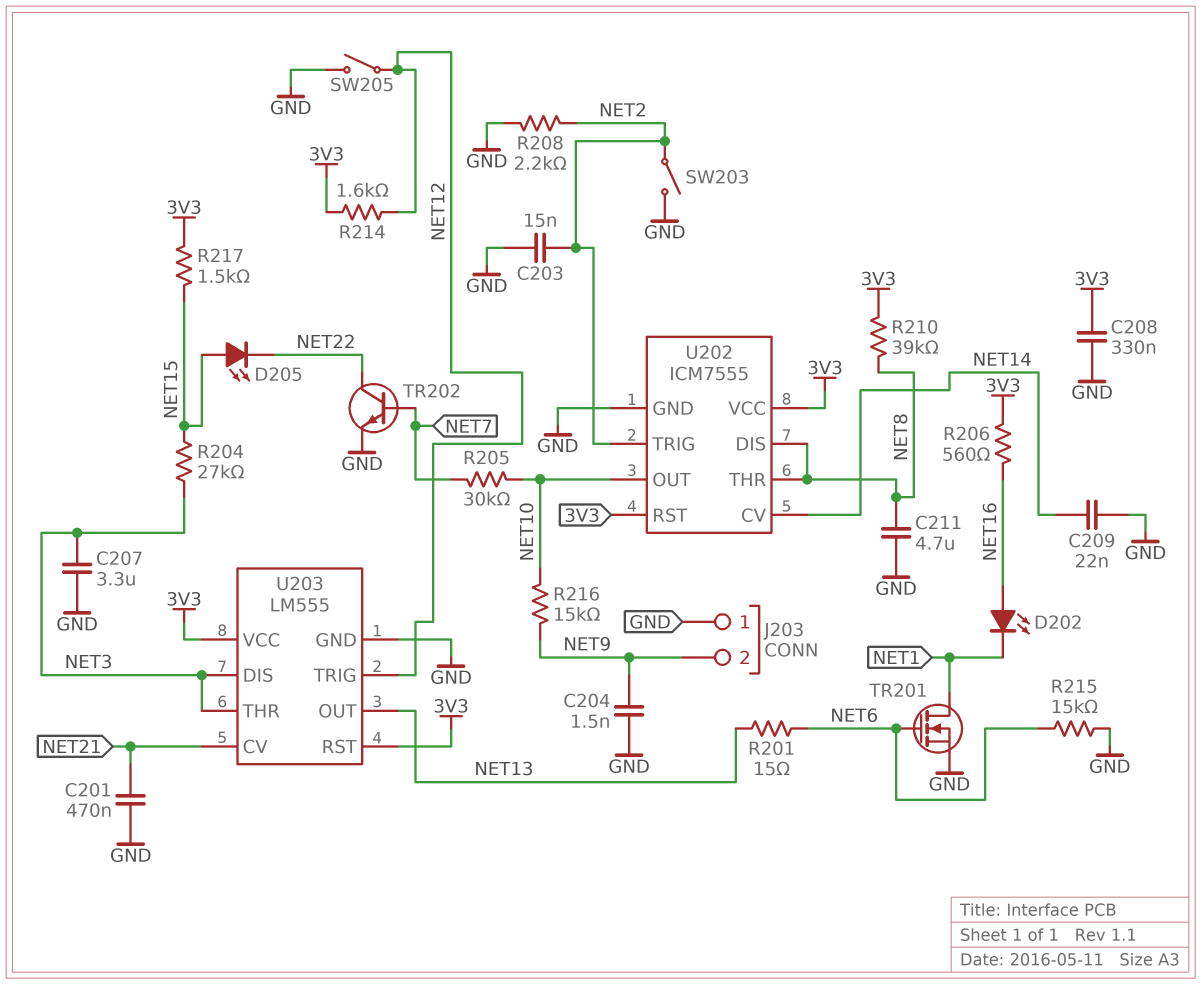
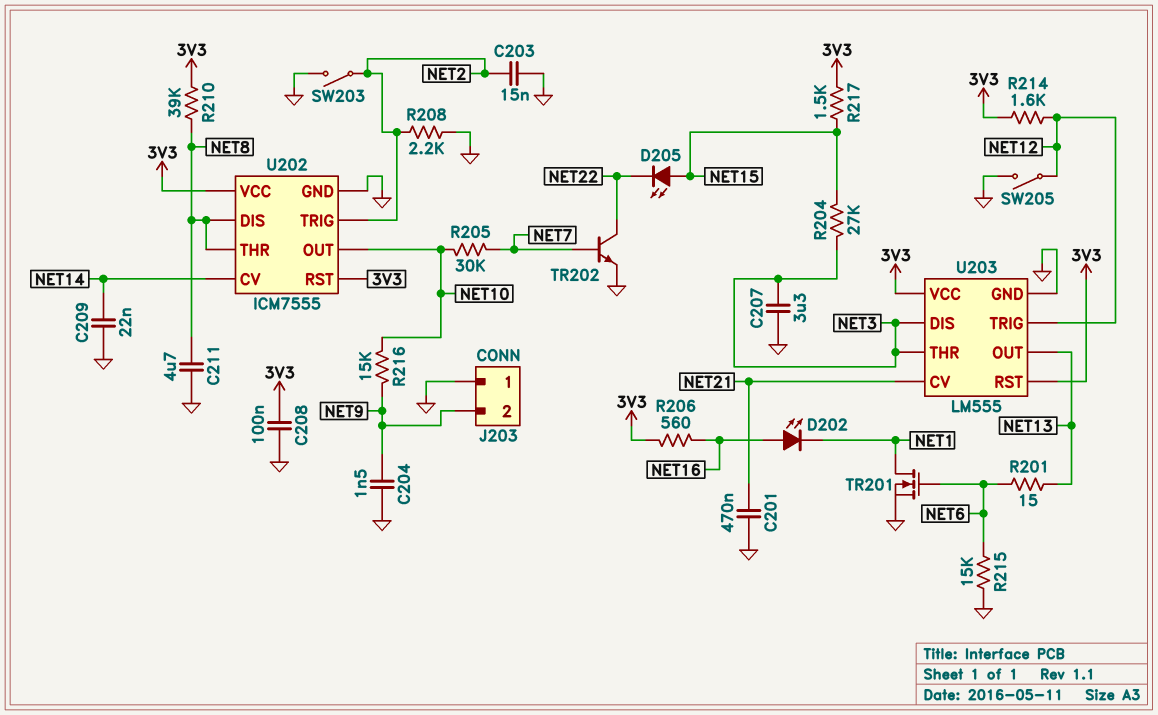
C208: 330nF (3V3, GND) -> 100nF (3V3, GND)

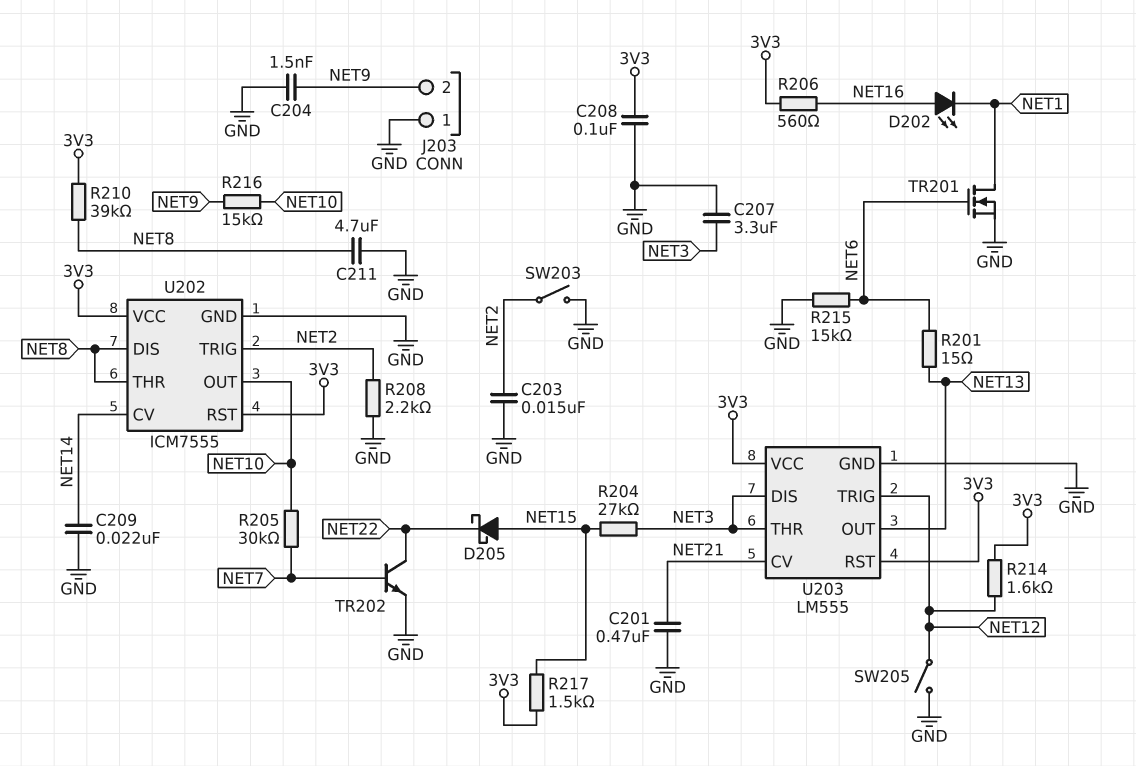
D205: LED (A NET15, K NET22) -> schottky (A NET15, K NET22)

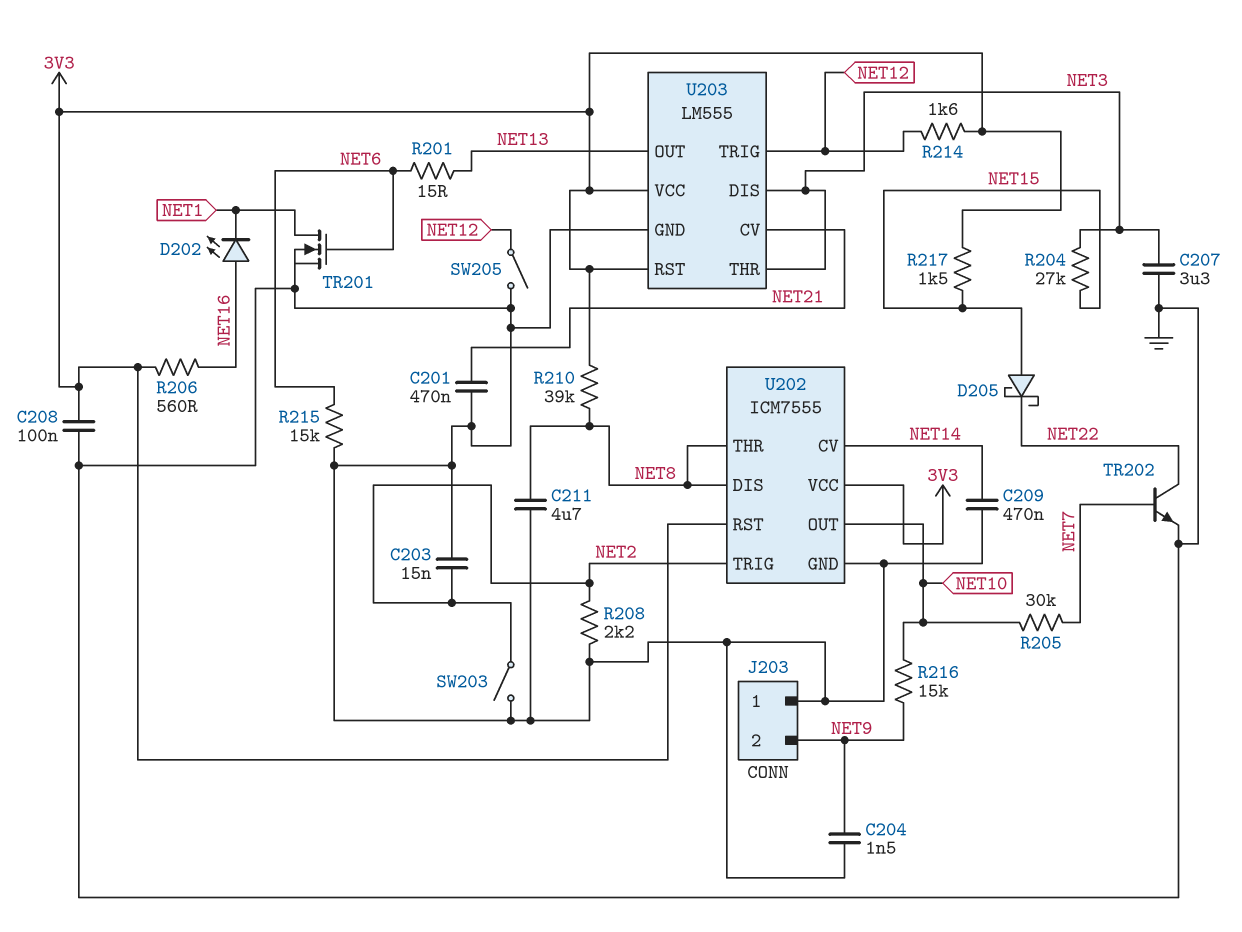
C209: 22nF (GND, NET14) -> 470nF (GND, NET14)

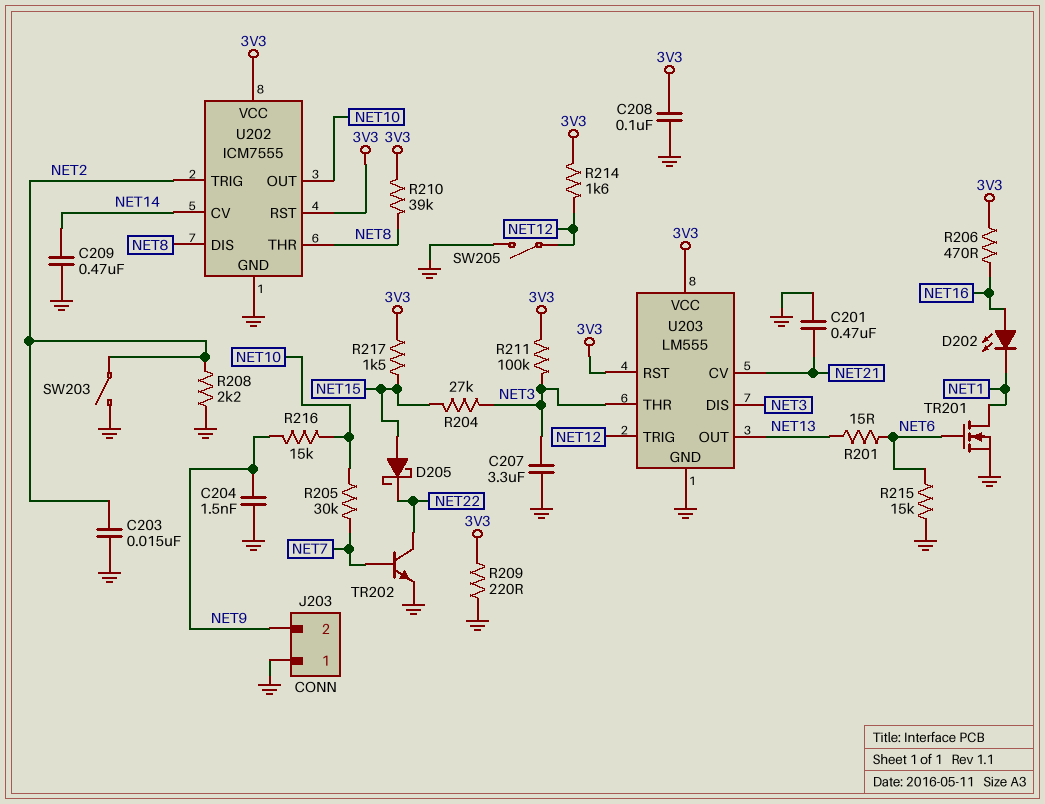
C211: 4.7uF (GND, NET8) -> none
R206: 560 (3V3, NET16) -> 470 (3V3, NET16)
R209: none -> 220 (3V3, GND)
R211: none -> 100k (3V3, NET3)

